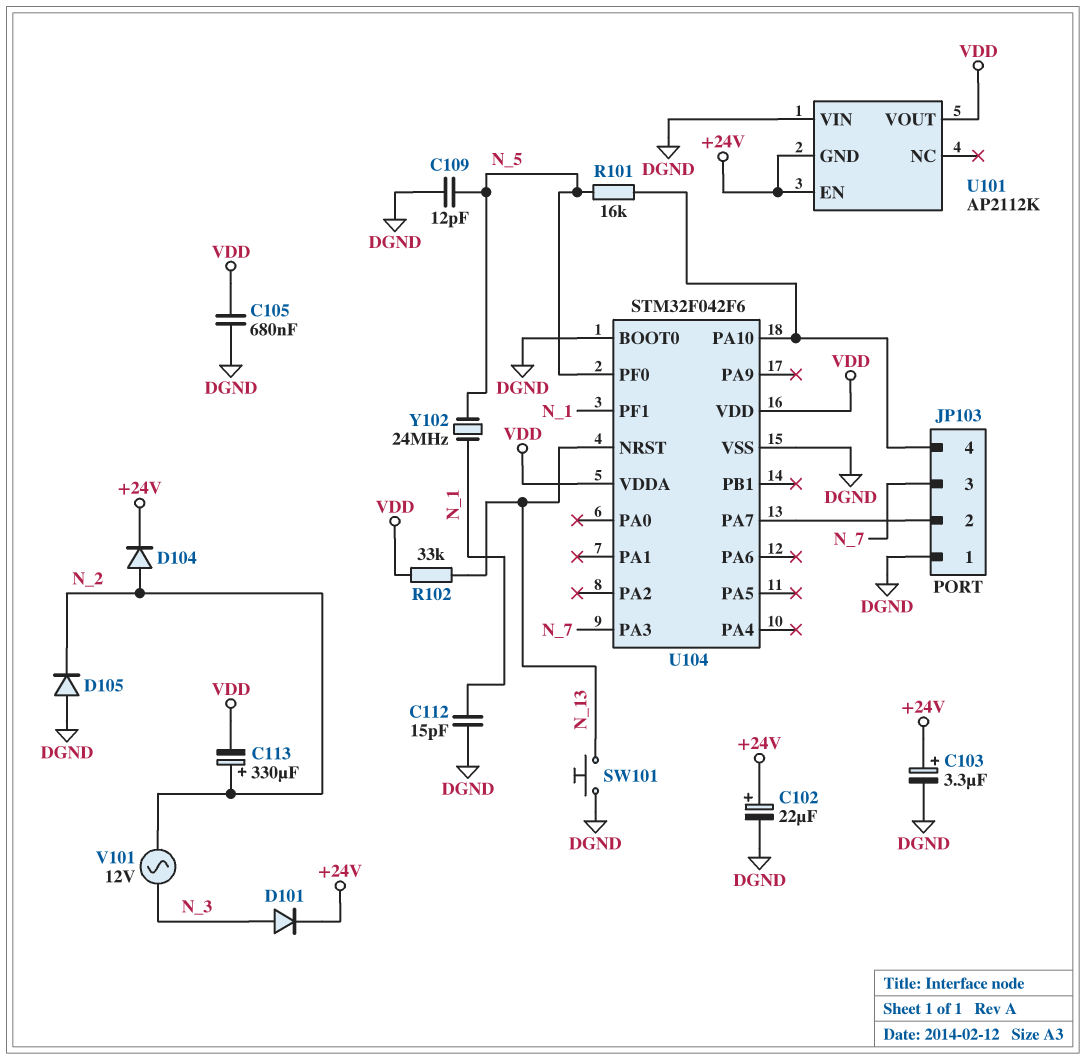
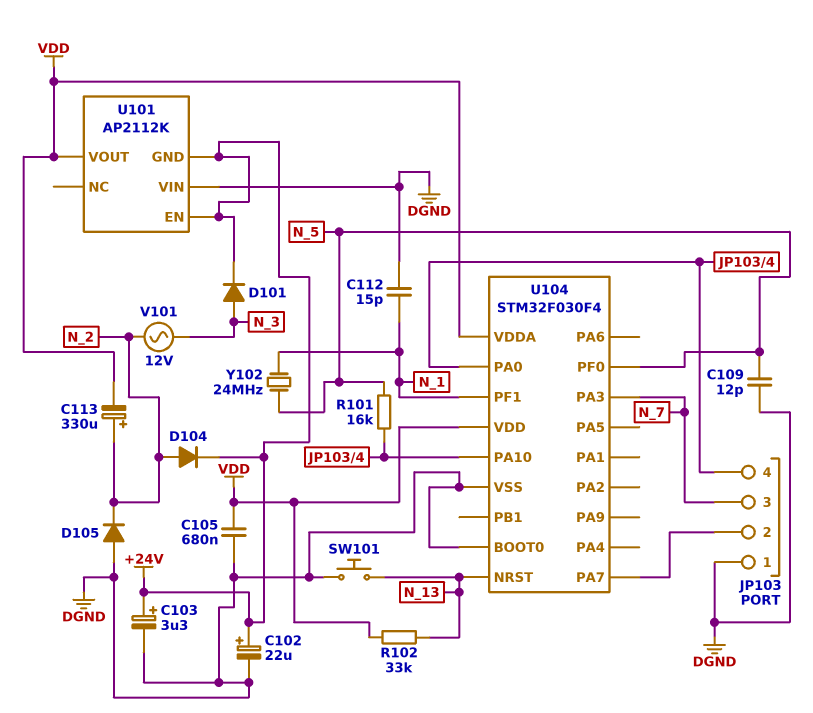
U104: STM32F042F6 -> STM32F030F4
U104 pin PA0: none -> JP103/4

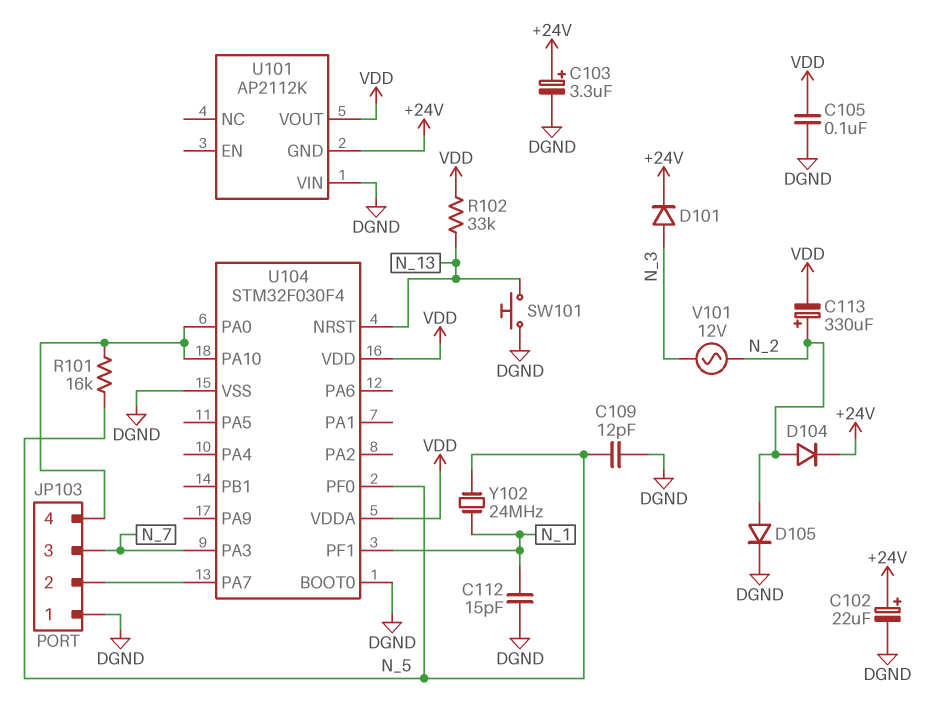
C105: 680nF (DGND, VDD) -> 100nF (DGND, VDD)
D105: diode (A DGND, K N_2) -> diode (A N_2, K DGND)
U101 pin EN: +24V -> none

